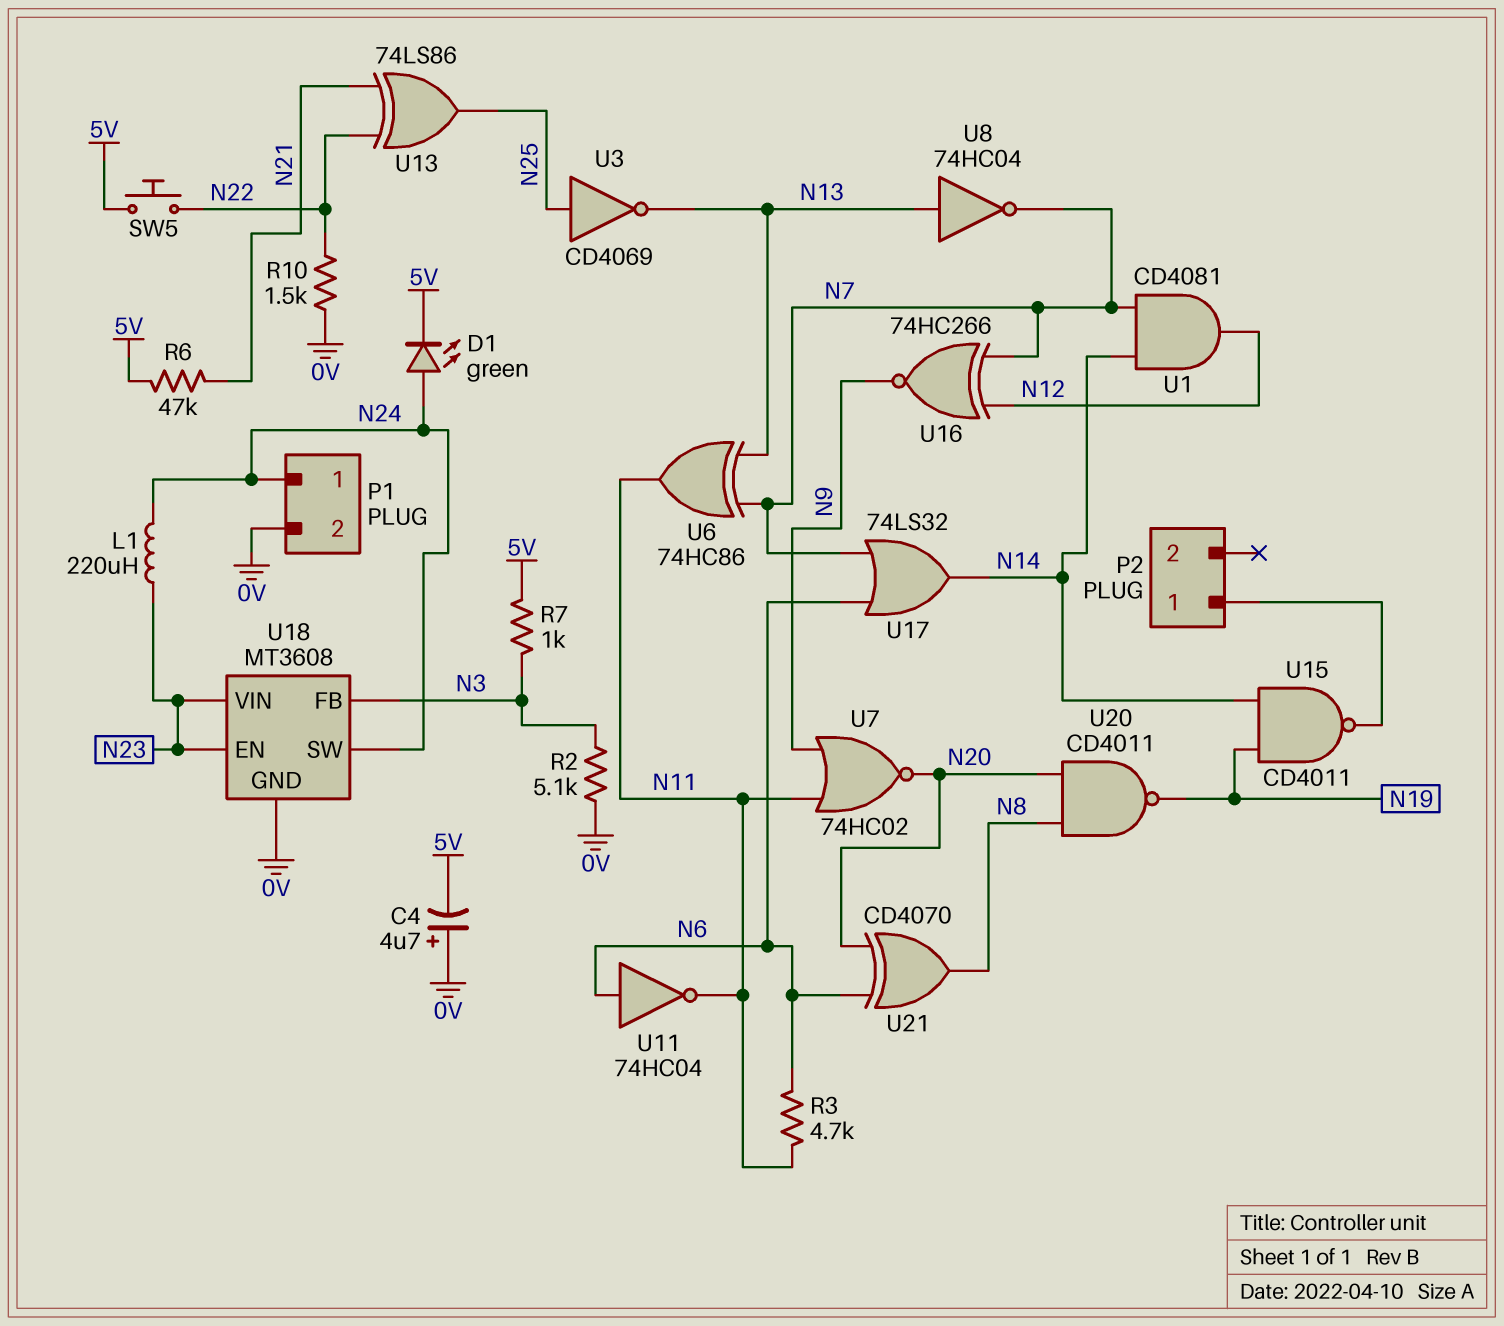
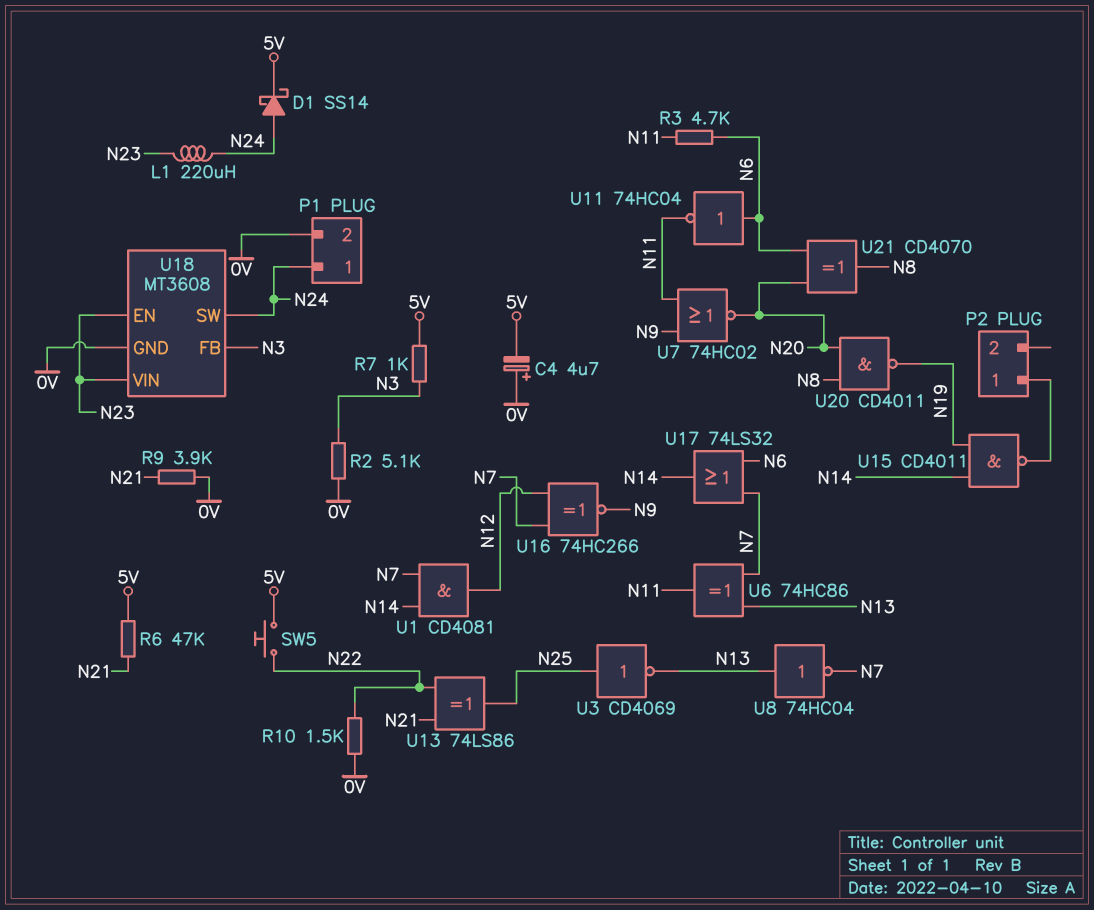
D1: LED green (A N24, K 5V) -> schottky SS14 (A N24, K 5V)
R9: none -> 3.9k (0V, N21)

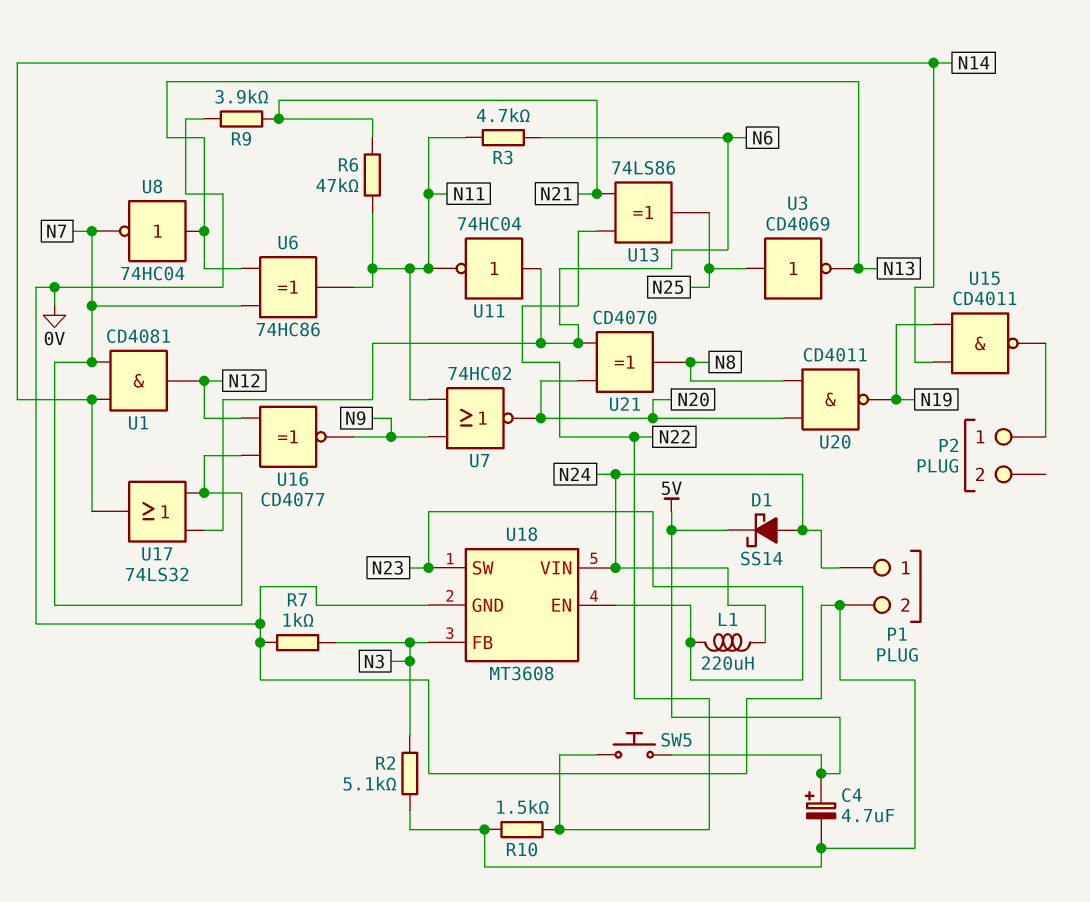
C4: 4.7uF (plus 0V, minus 5V) -> 4.7uF (plus 5V, minus 0V)
R6: 47k (5V, N21) -> 47k (N11, N21)
R7: 1k (5V, N3) -> 1k (0V, N3)
U16: XNOR 74HC266 (in N7, in N12, out N9) -> XNOR CD4077 (in N7, in N12, out N9)
U18 pin SW: N24 -> N23
U18 pin VIN: N23 -> N24

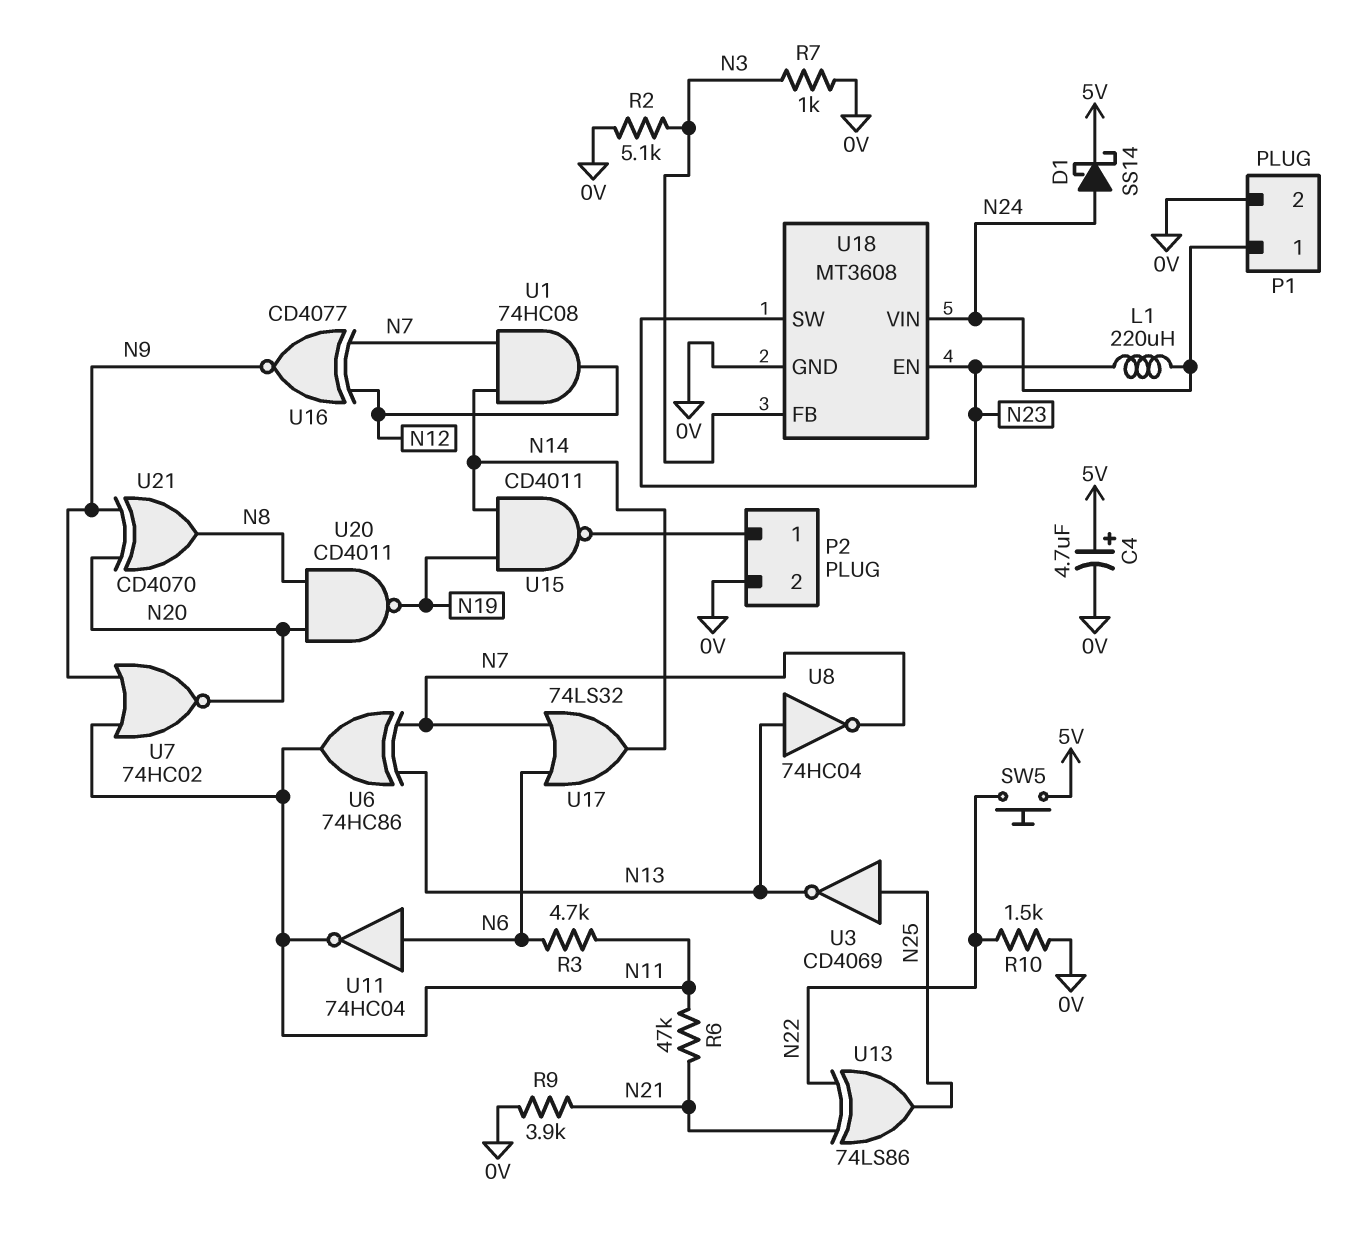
P2 pin 2: none -> 0V
U1: AND CD4081 (in N7, in N14, out N12) -> AND 74HC08 (in N7, in N14, out N12)
U21: XOR CD4070 (in N6, in N20, out N8) -> XOR CD4070 (in N9, in N20, out N8)

